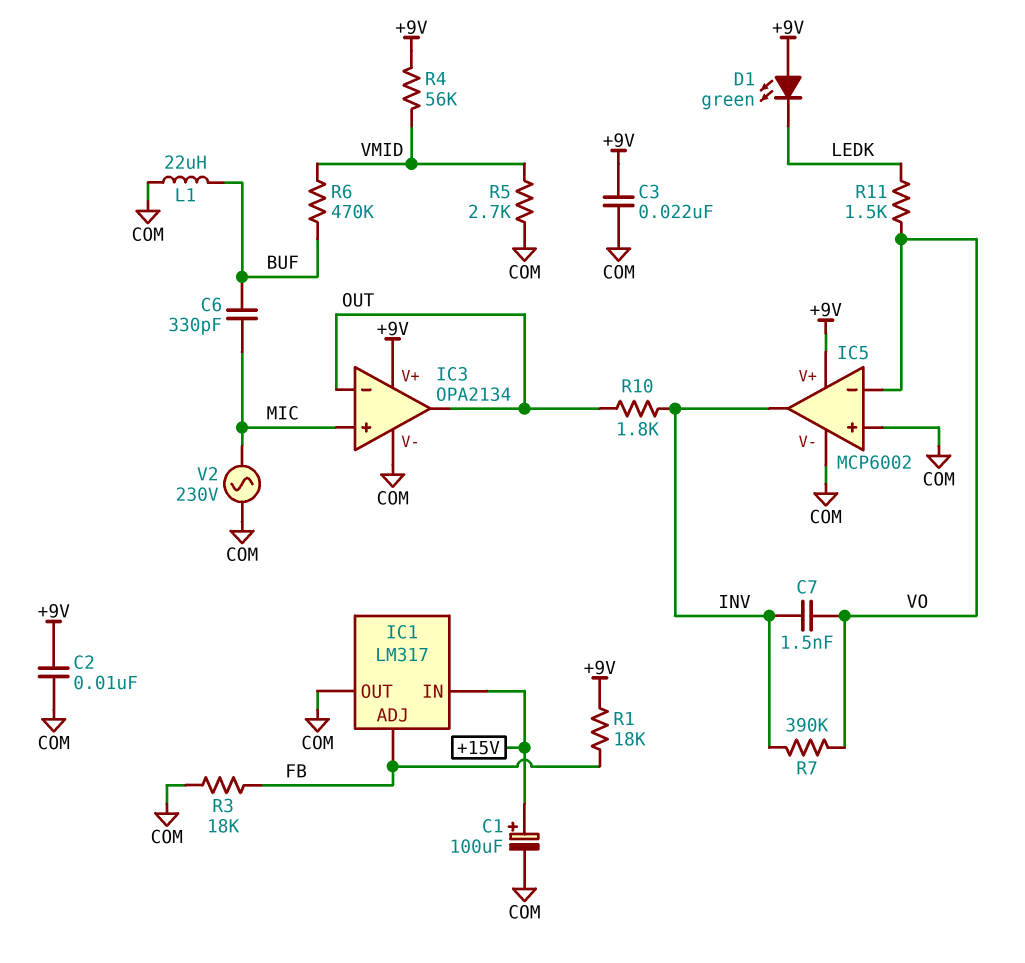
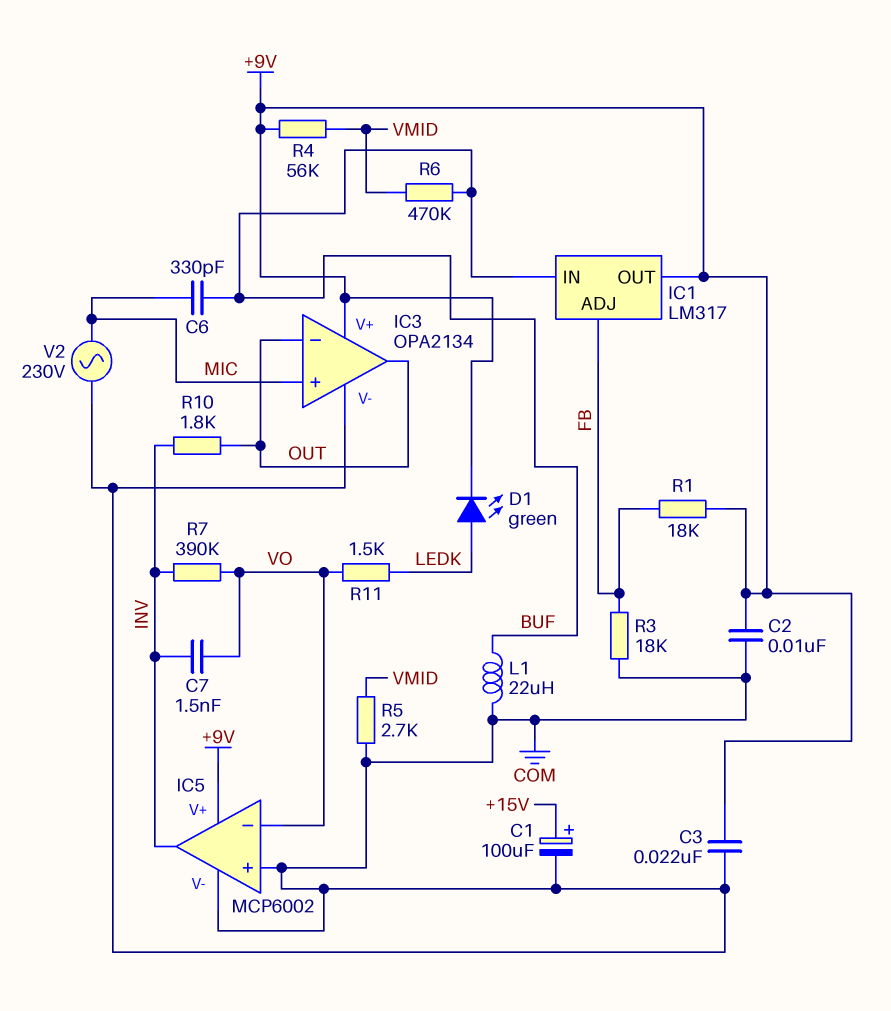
D1: LED green (A +9V, K LEDK) -> LED green (A LEDK, K +9V)
IC1 pin IN: +15V -> BUF
IC1 pin OUT: COM -> +9V

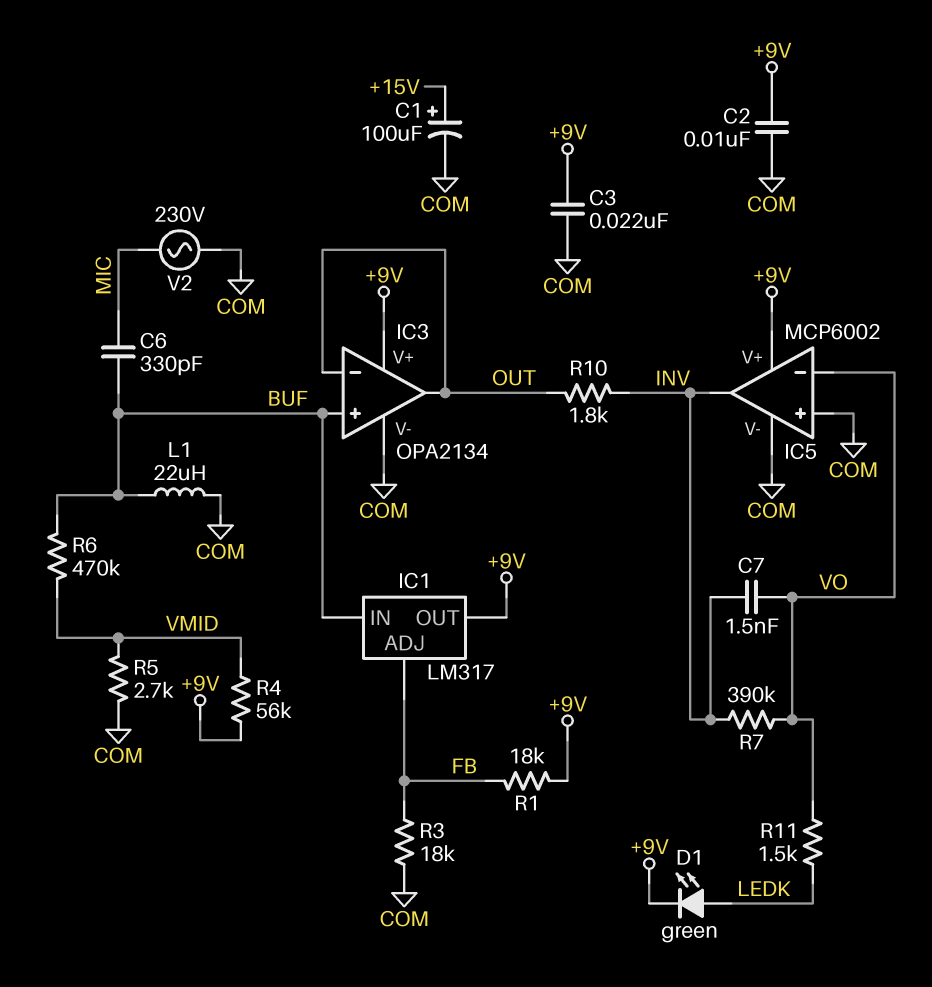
IC3 pin in+: MIC -> BUF

